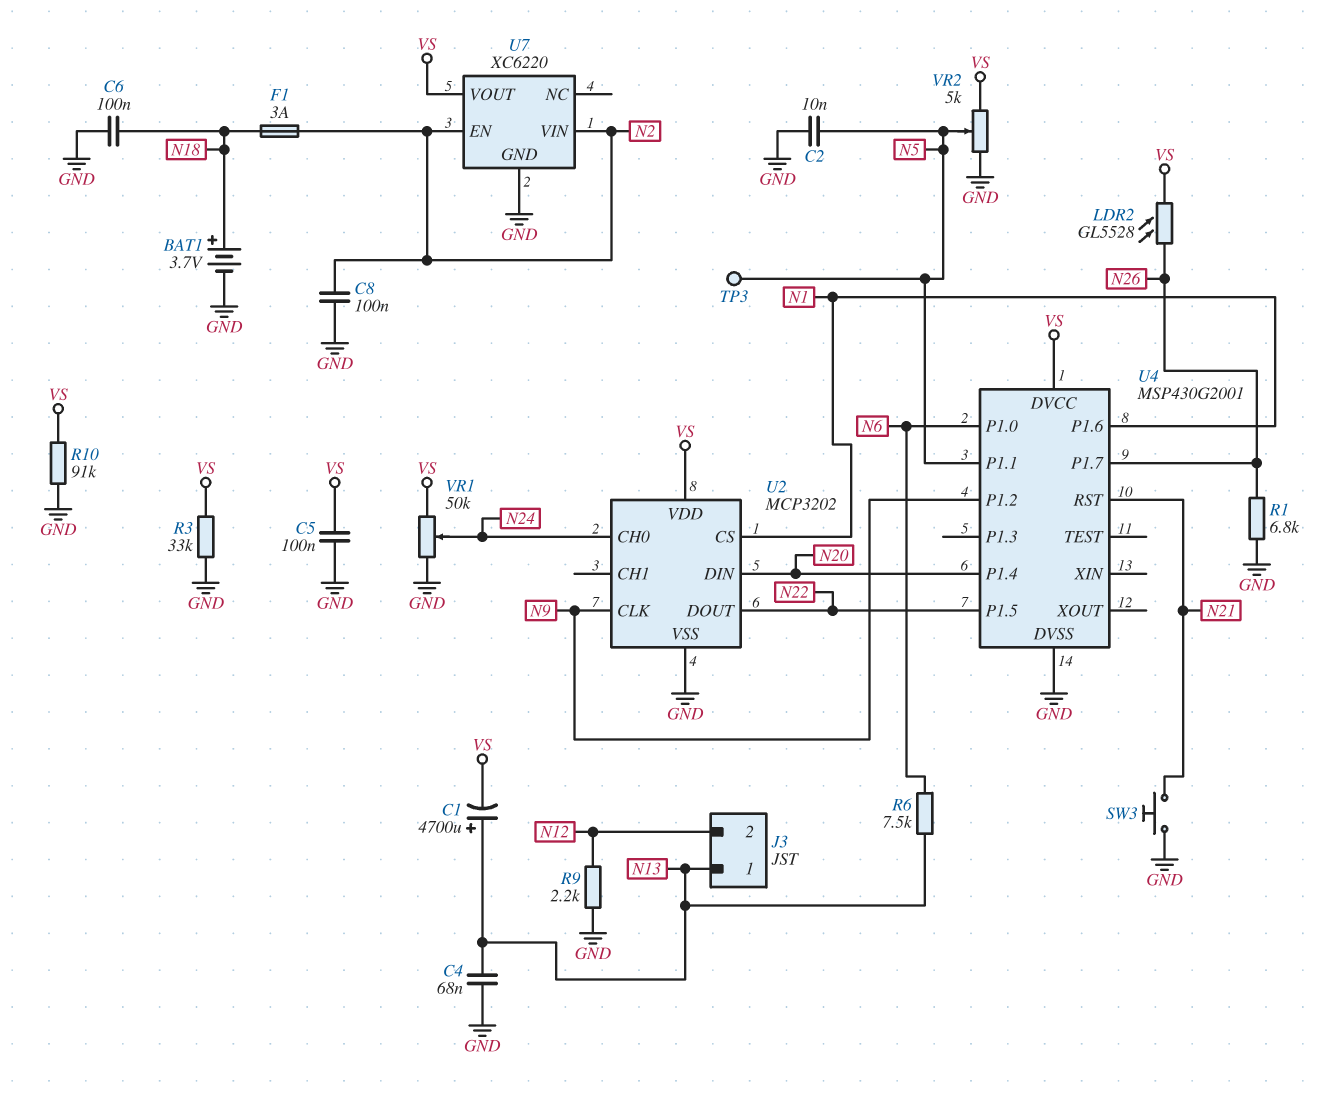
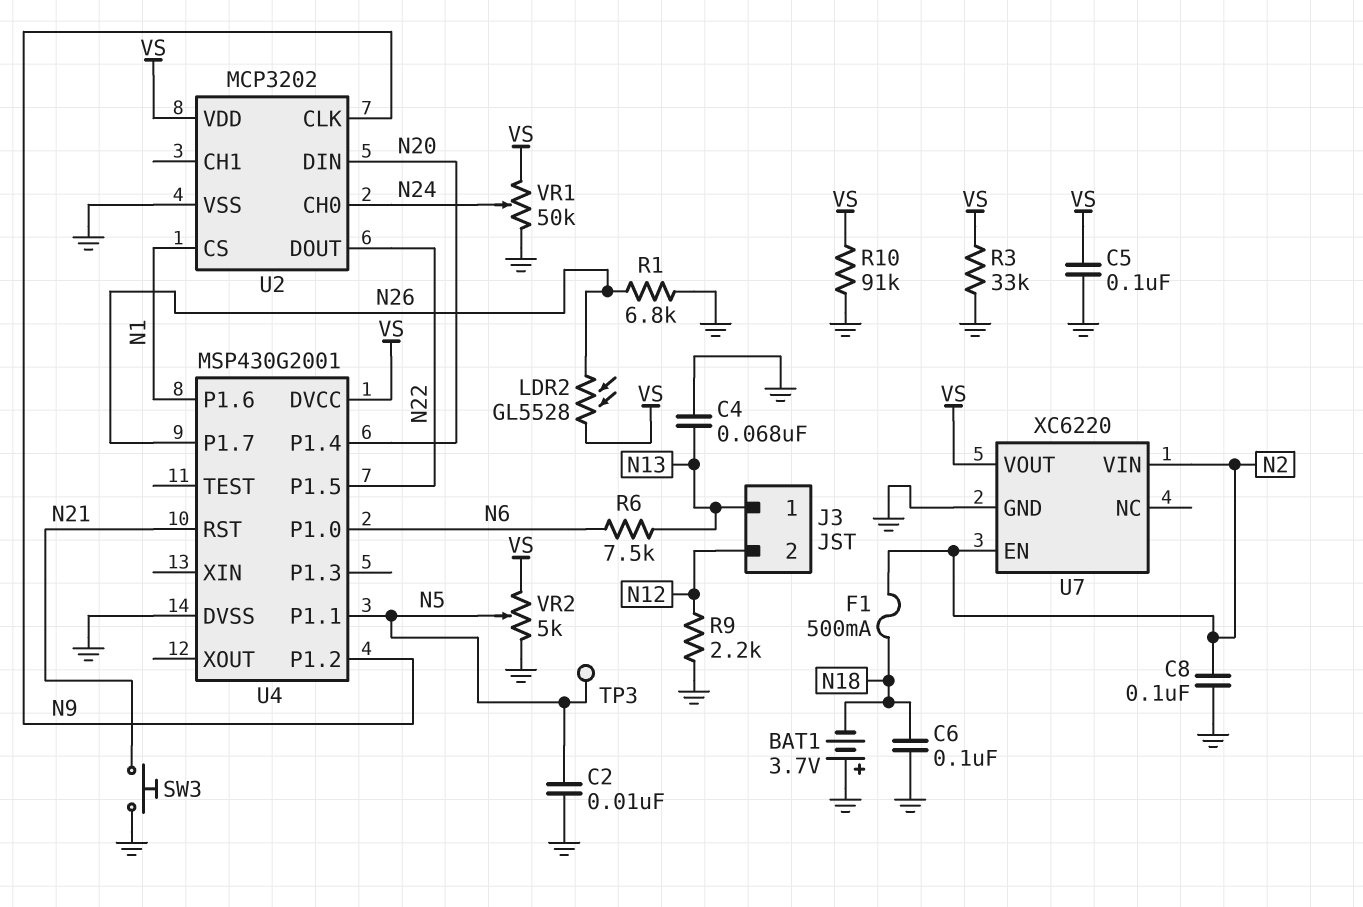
BAT1: 3.7V (plus N18, minus GND) -> 3.7V (plus GND, minus N18)
C1: 4700uF (plus N13, minus VS) -> none
F1: 3A (N2, N18) -> 500mA (N2, N18)

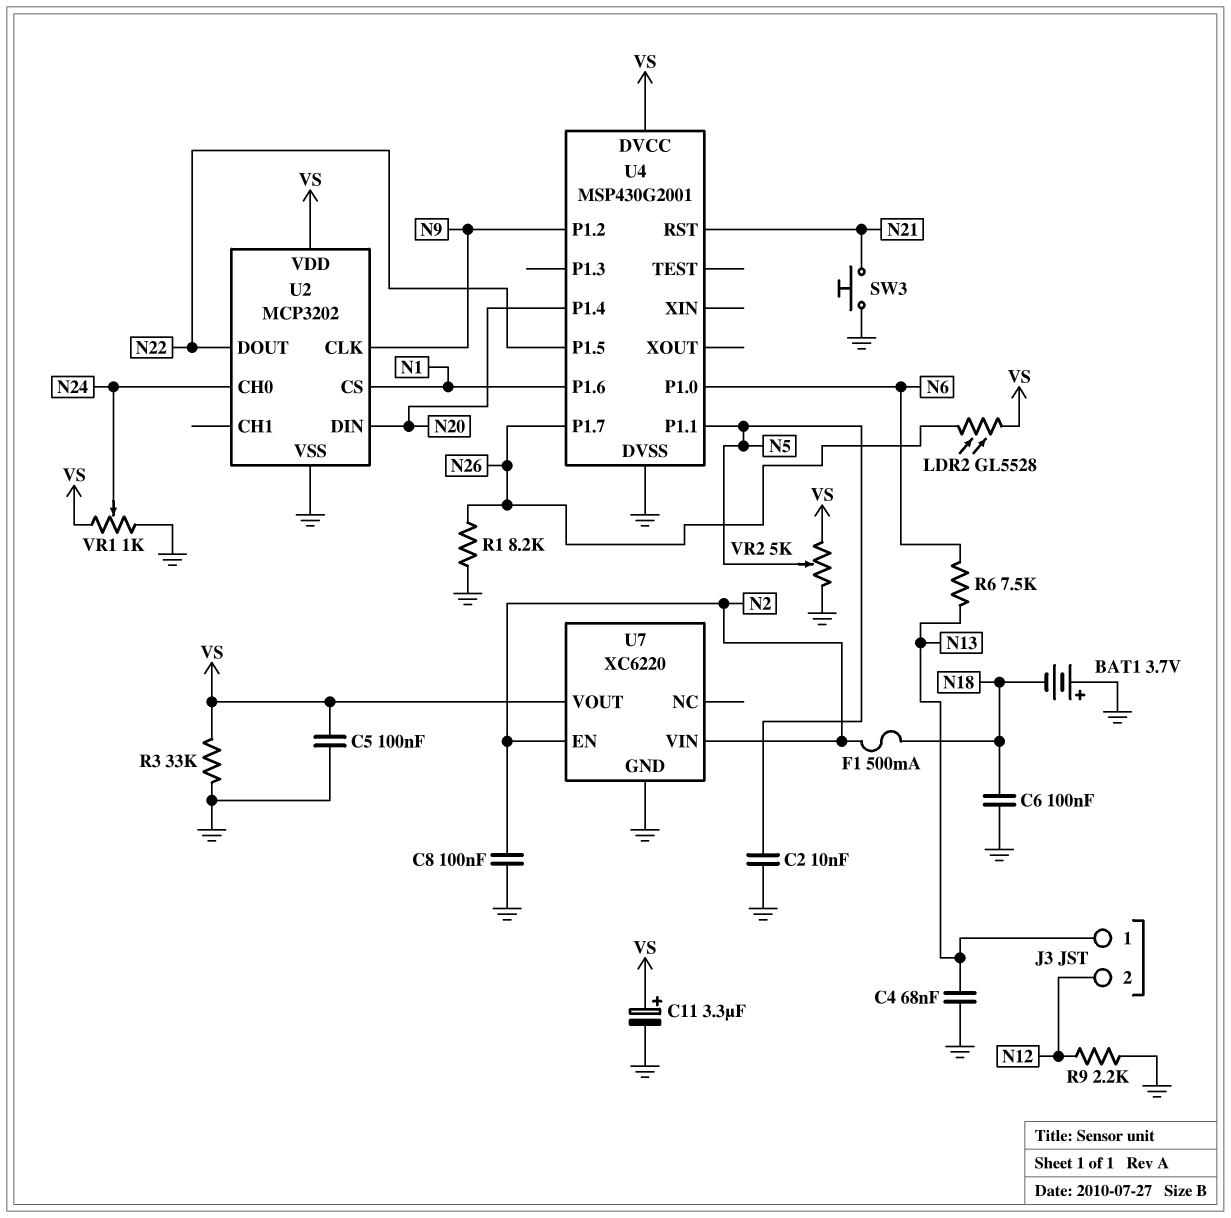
C11: none -> 3.3uF (plus VS, minus GND)
R1: 6.8k (GND, N26) -> 8.2k (GND, N26)
R10: 91k (GND, VS) -> none
TP3: test point (N5) -> none
VR1: 50k (GND, VS, wiper N24) -> 1k (GND, VS, wiper N24)

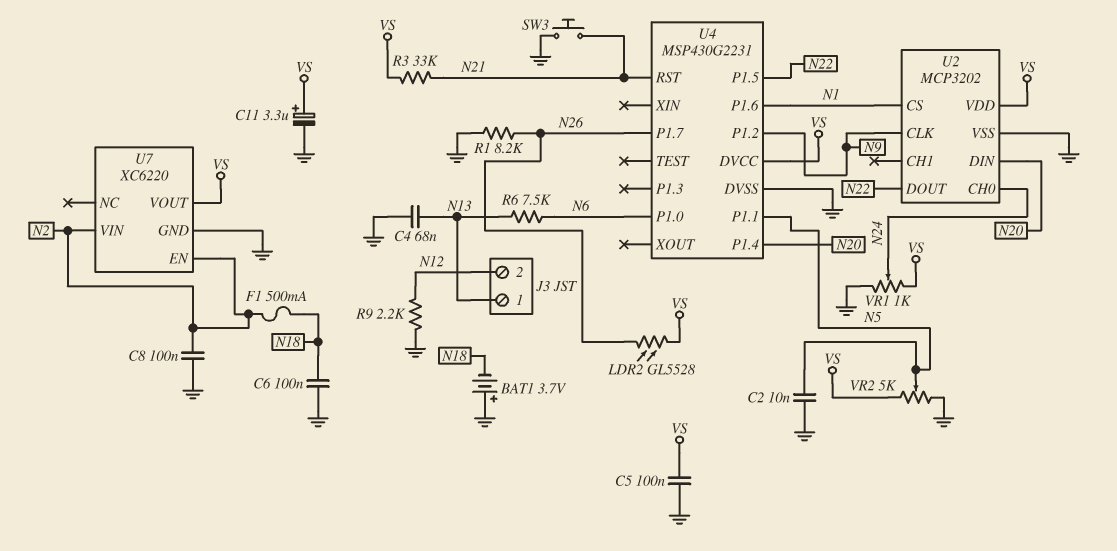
R3: 33k (GND, VS) -> 33k (N21, VS)
U4: MSP430G2001 -> MSP430G2231

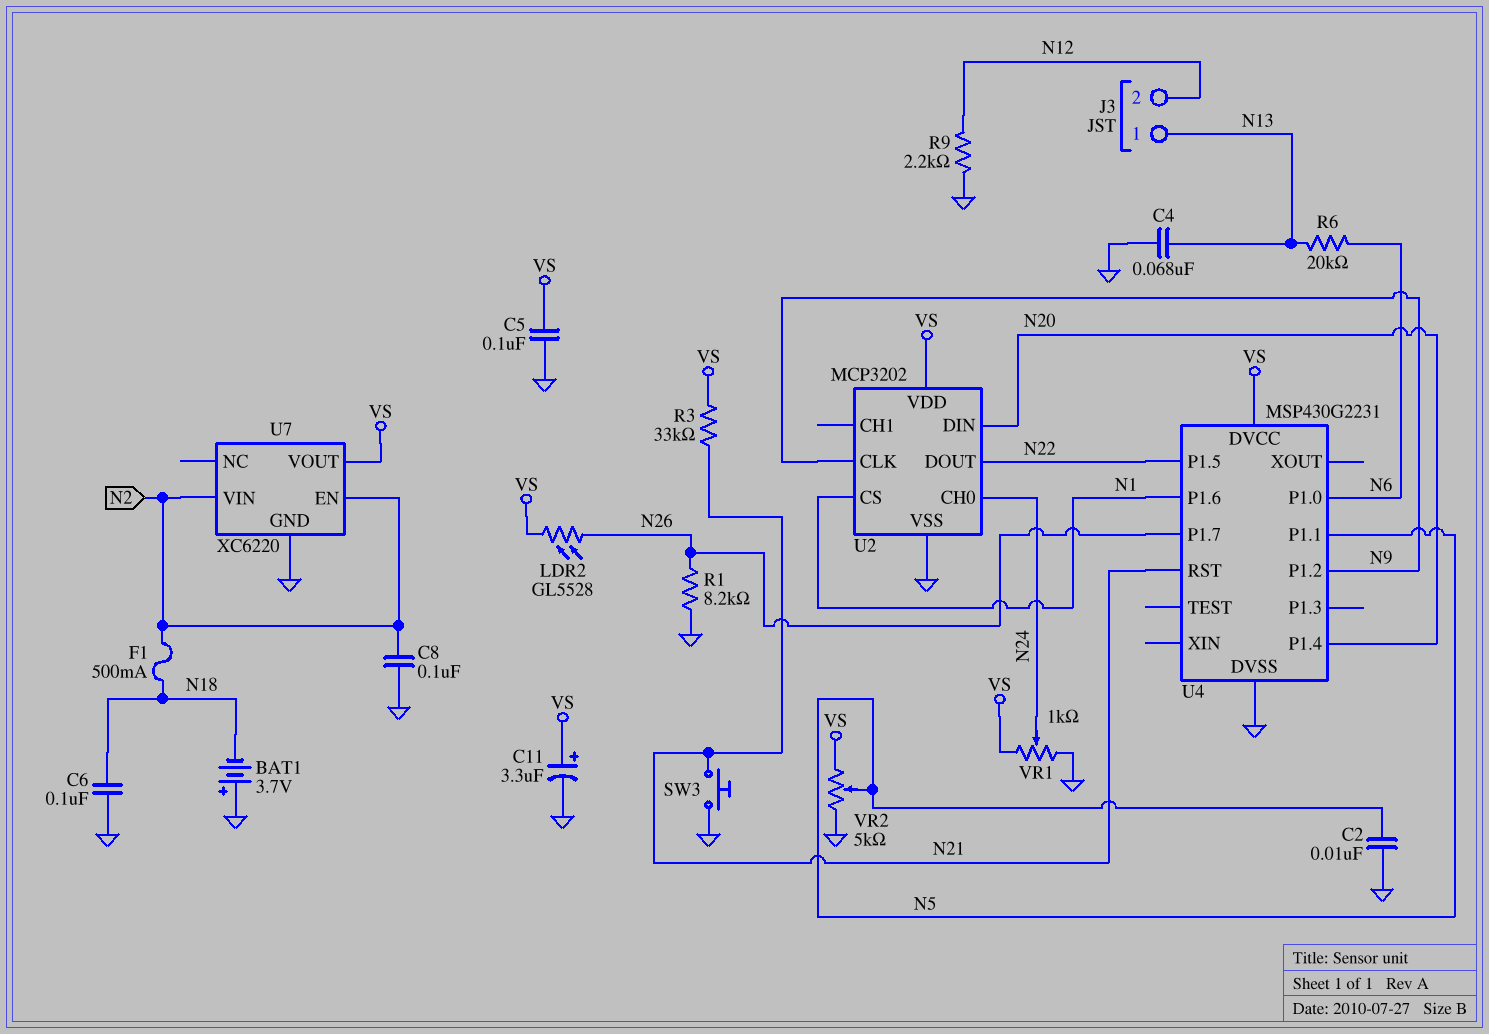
R6: 7.5k (N6, N13) -> 20k (N6, N13)

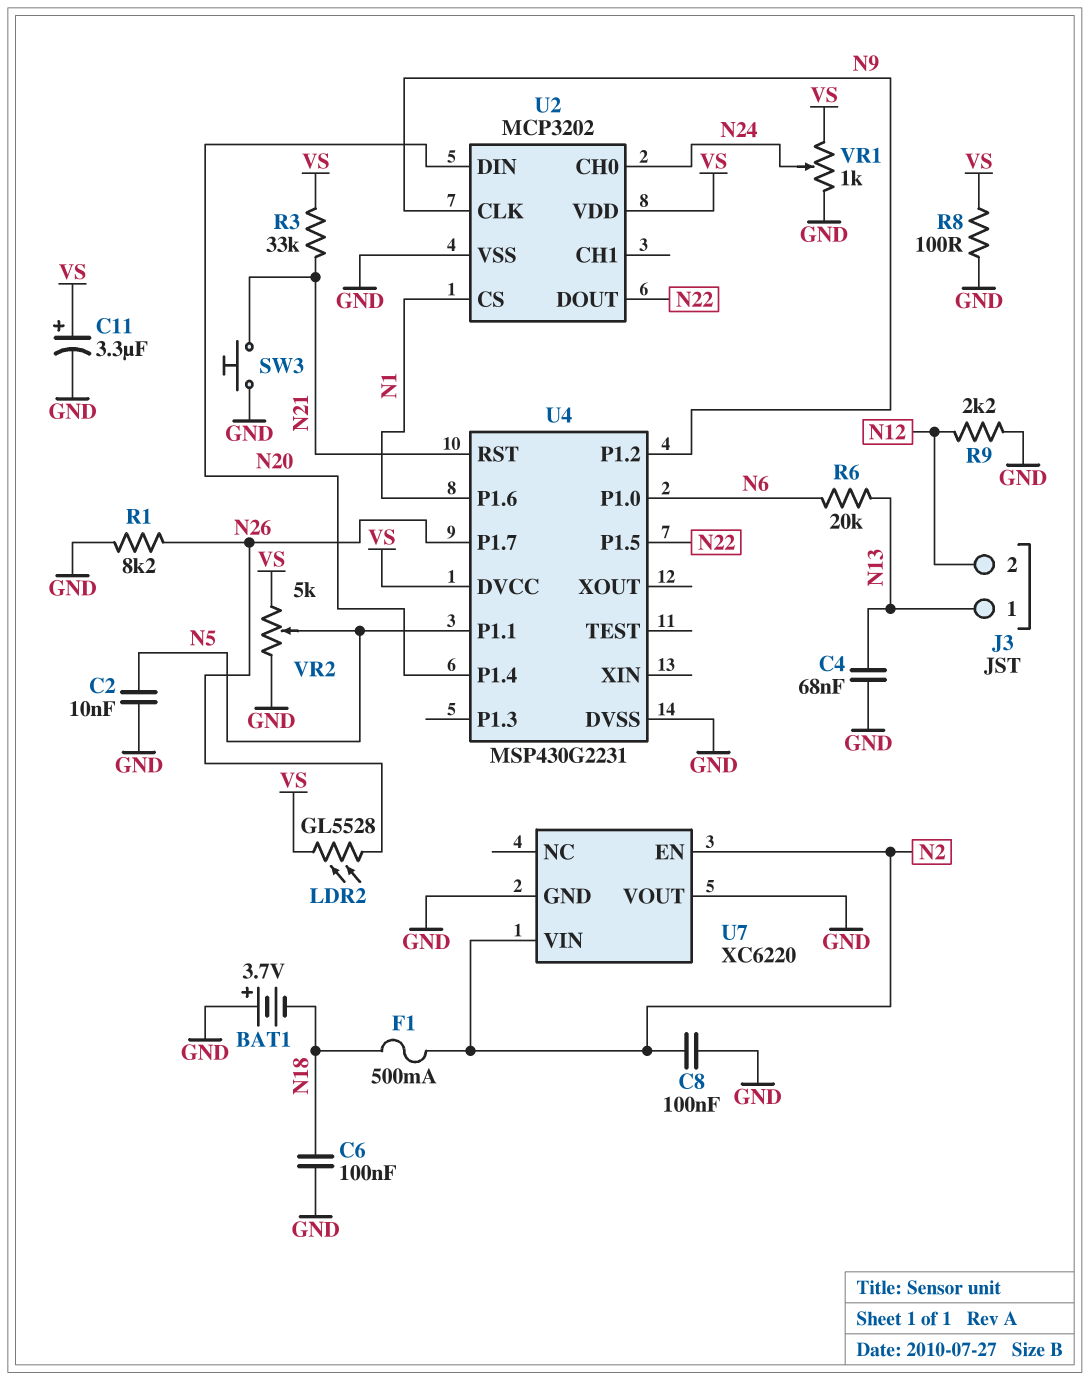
C5: 100nF (GND, VS) -> none
R8: none -> 100 (GND, VS)
U7 pin VOUT: VS -> GND

